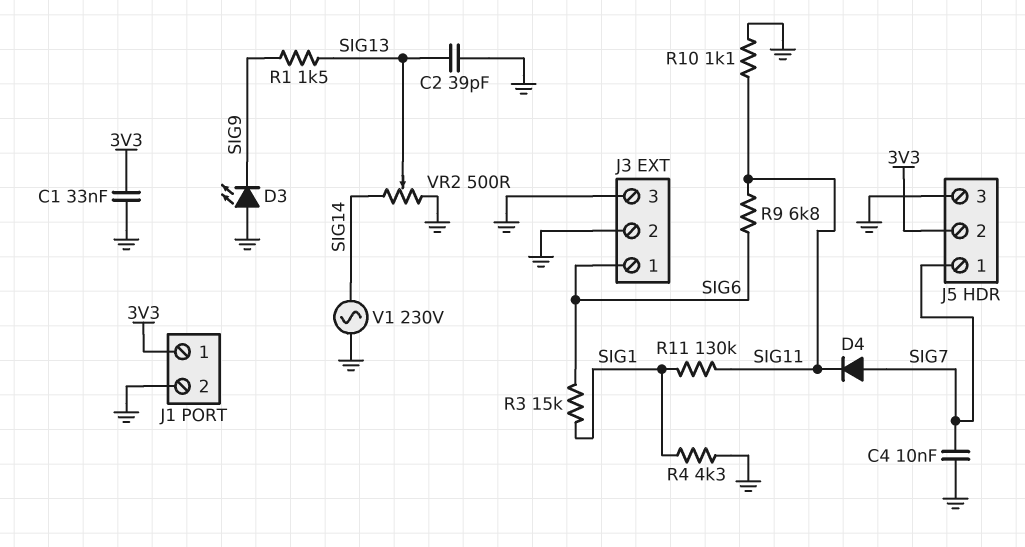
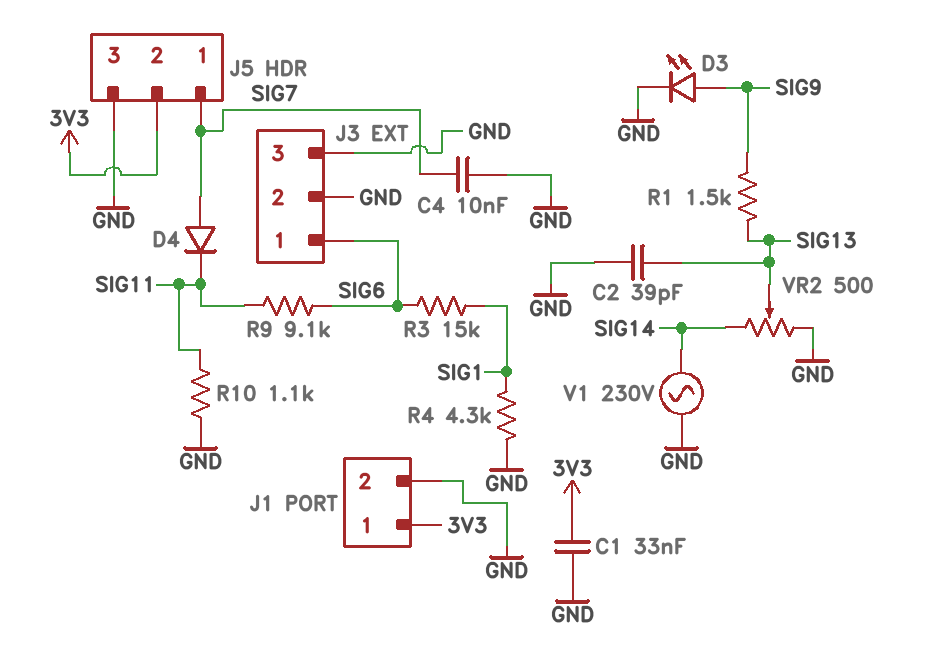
D3: LED (A GND, K SIG9) -> LED (A SIG9, K GND)
R9: 6.8k (SIG6, SIG11) -> 9.1k (SIG6, SIG11)
R11: 130k (SIG1, SIG11) -> none

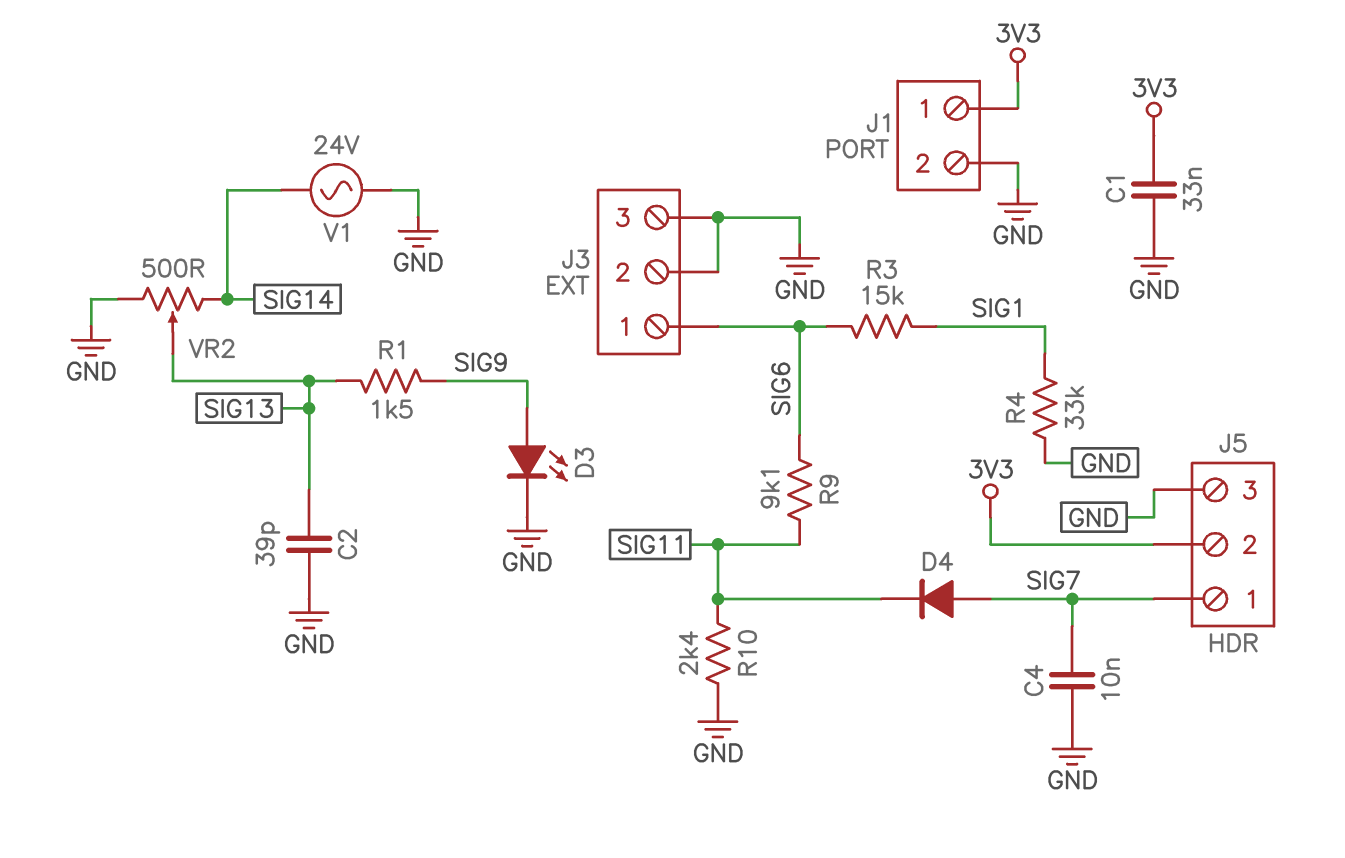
R4: 4.3k (GND, SIG1) -> 33k (GND, SIG1)
R10: 1.1k (GND, SIG11) -> 2.4k (GND, SIG11)
V1: AC 230V (GND, SIG14) -> AC 24V (GND, SIG14)

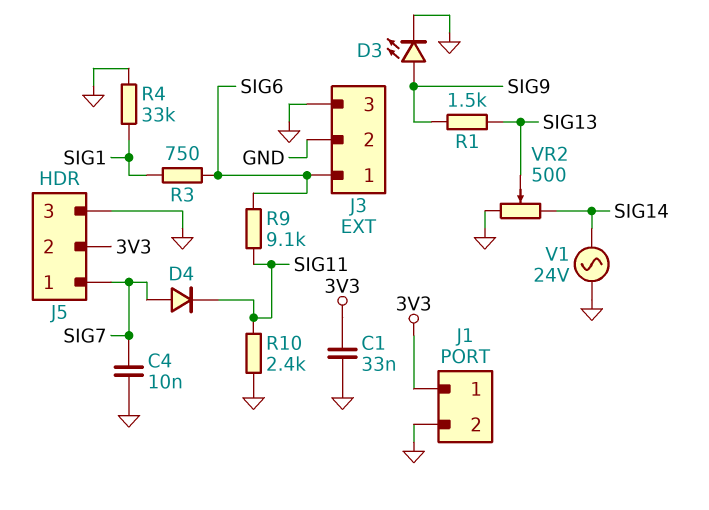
C2: 39pF (GND, SIG13) -> none
R3: 15k (SIG1, SIG6) -> 750 (SIG1, SIG6)

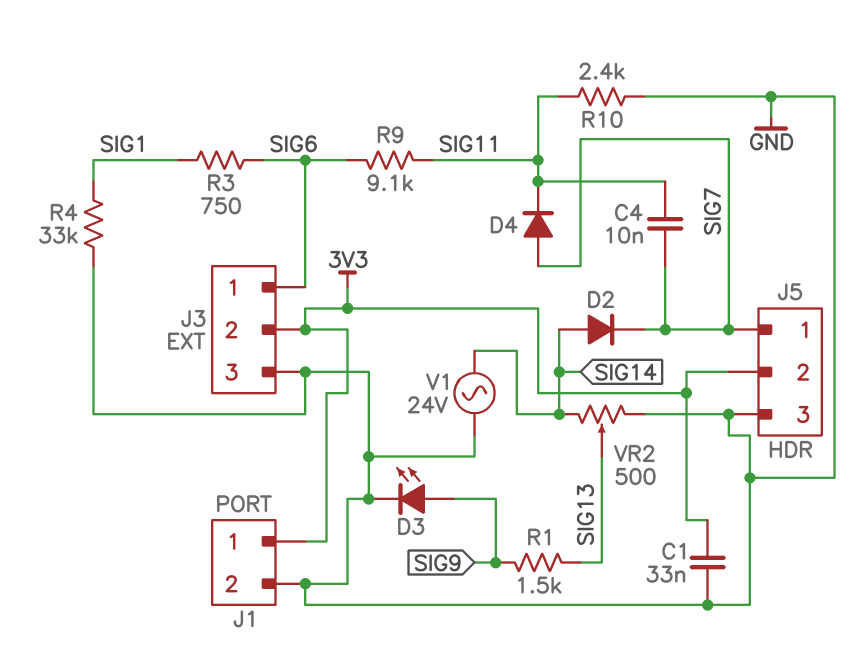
C4: 10nF (GND, SIG7) -> 10nF (SIG7, SIG11)
D2: none -> diode (A SIG14, K SIG7)
J3 pin 2: GND -> 3V3

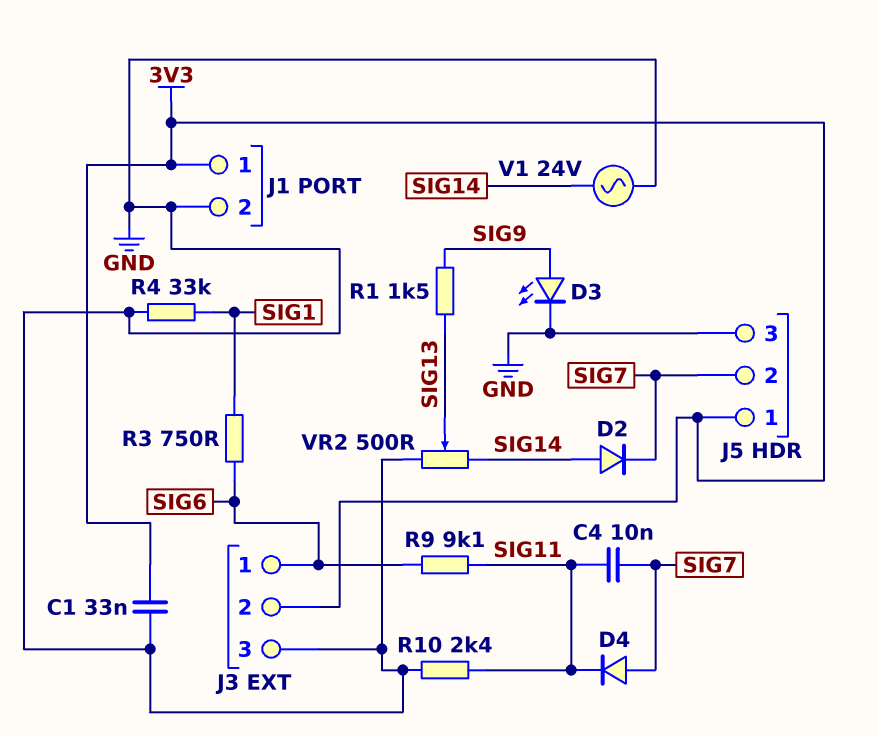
J5 pin 1: SIG7 -> 3V3
J5 pin 2: 3V3 -> SIG7

